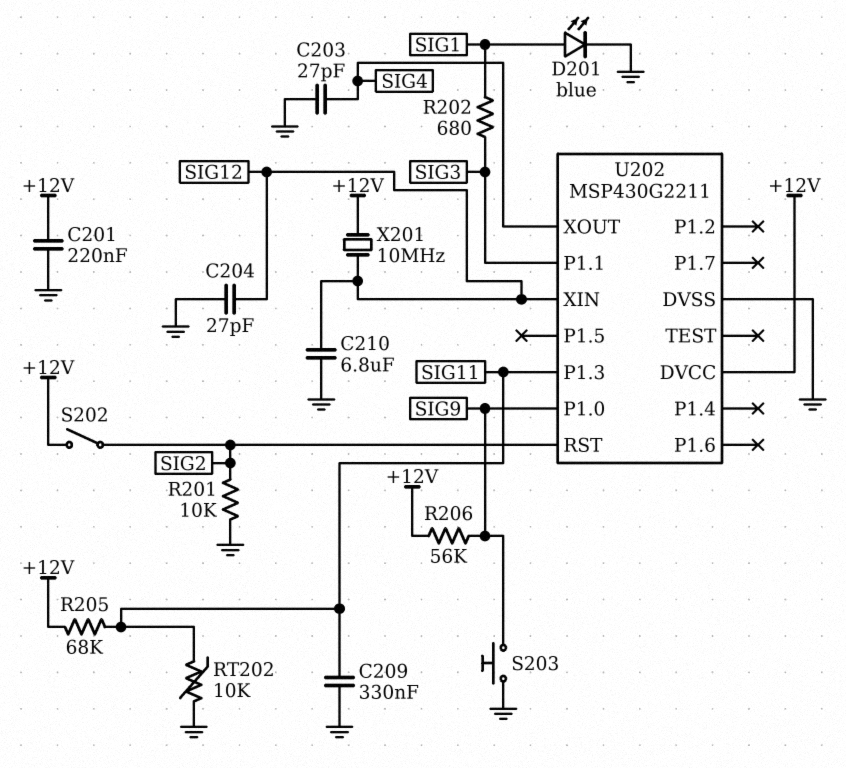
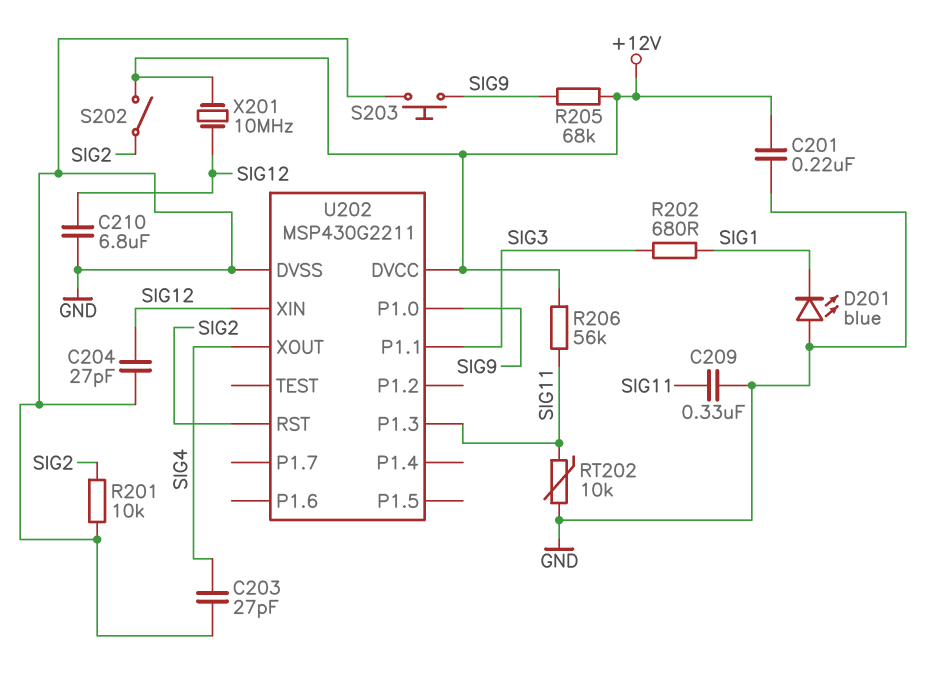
D201: LED blue (A SIG1, K GND) -> LED blue (A GND, K SIG1)
R205: 68k (+12V, SIG11) -> 68k (+12V, SIG9)
R206: 56k (+12V, SIG9) -> 56k (+12V, SIG11)

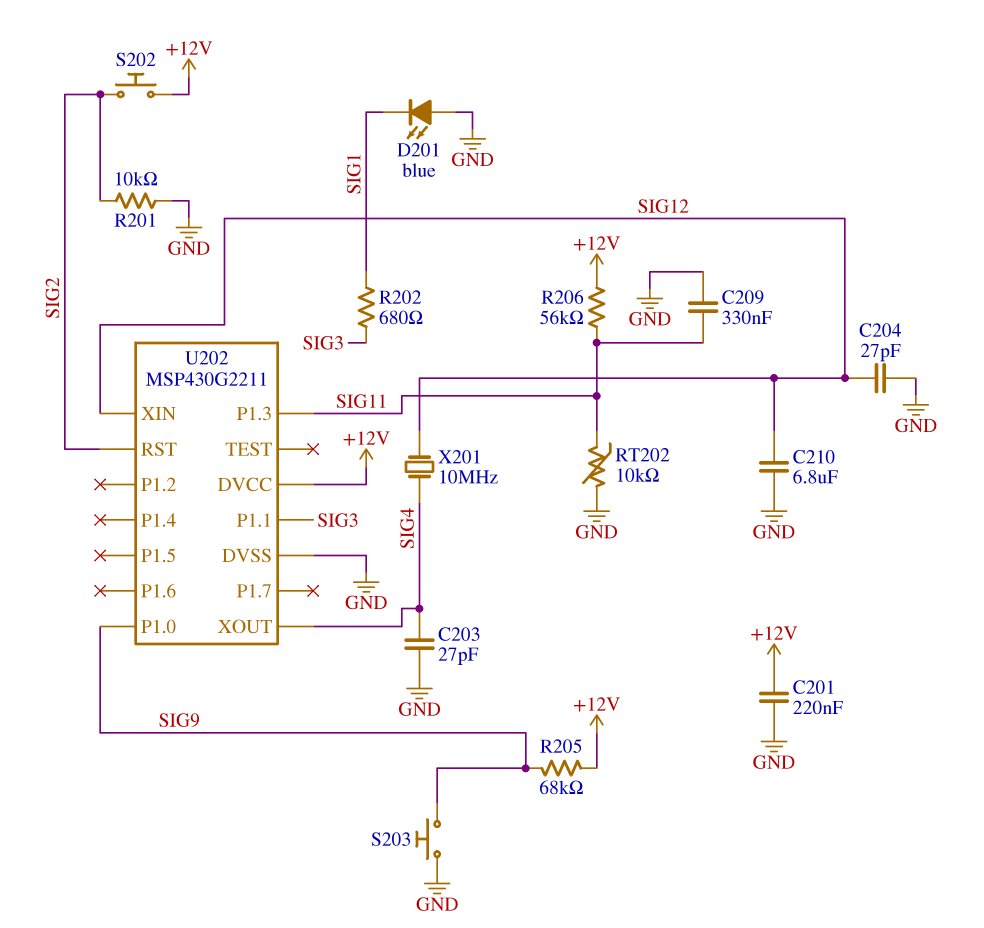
S202: switch (+12V, SIG2) -> button (+12V, SIG2)
X201: 10MHz (+12V, SIG12) -> 10MHz (SIG4, SIG12)

